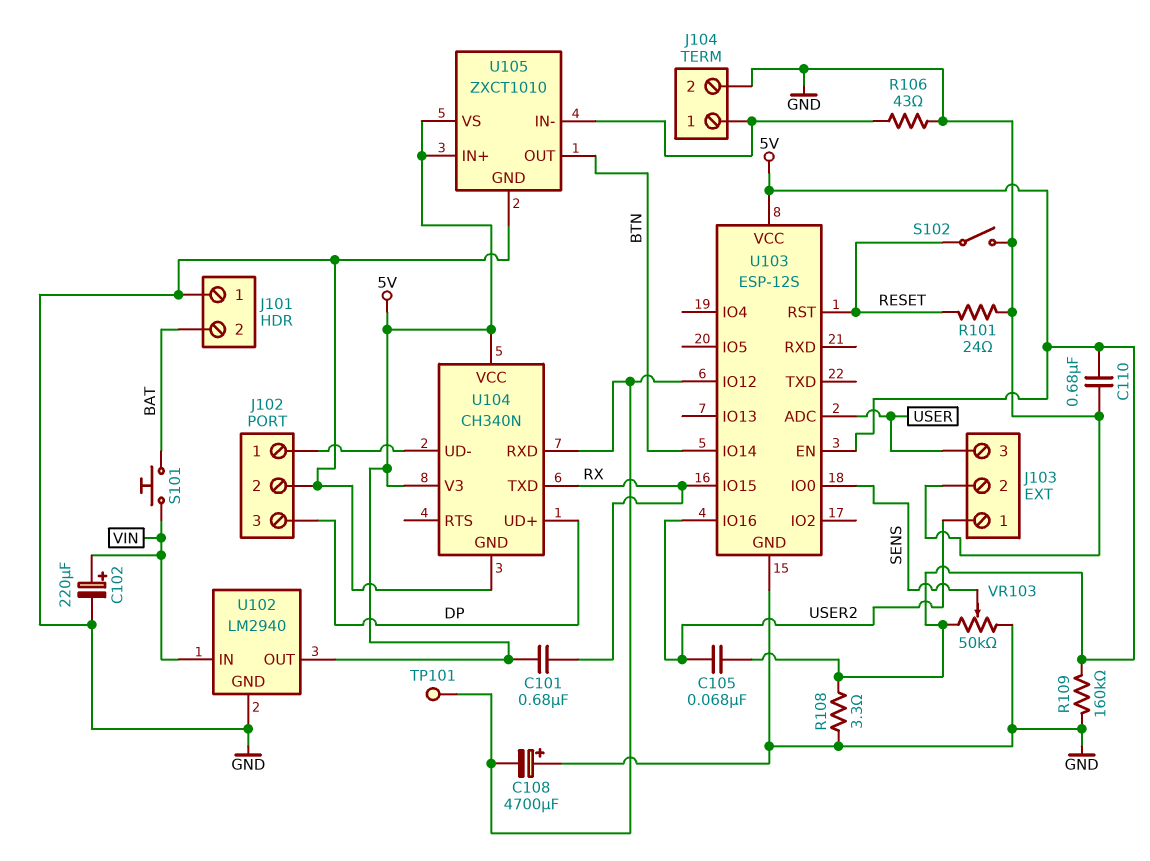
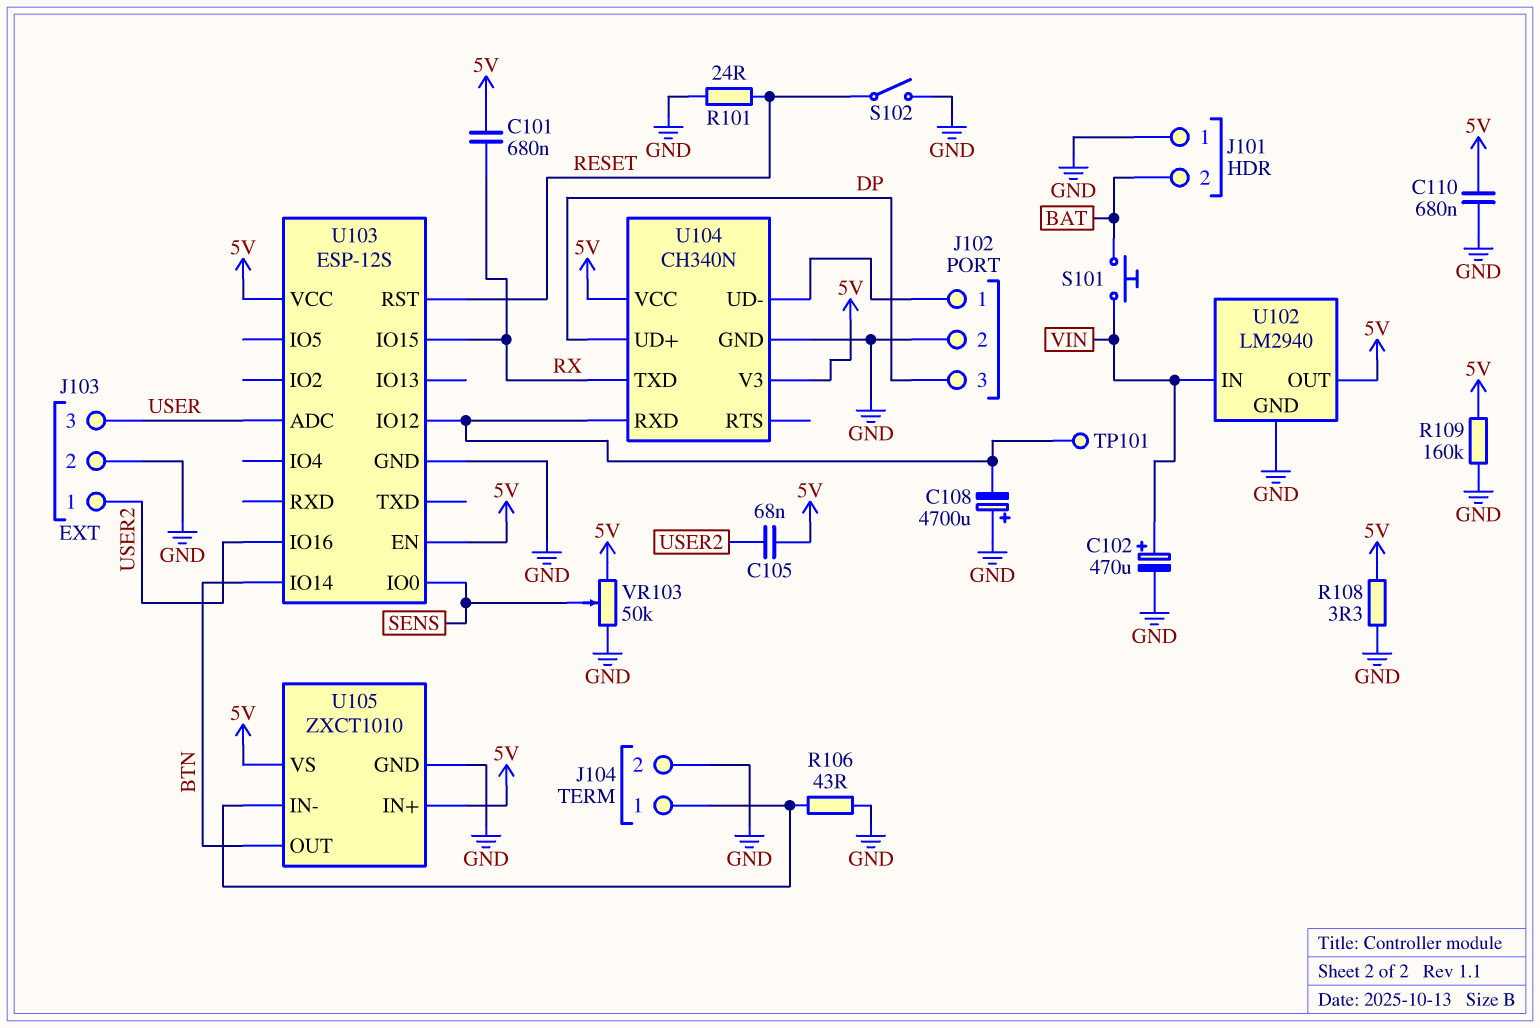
C102: 220uF (plus VIN, minus GND) -> 470uF (plus VIN, minus GND)

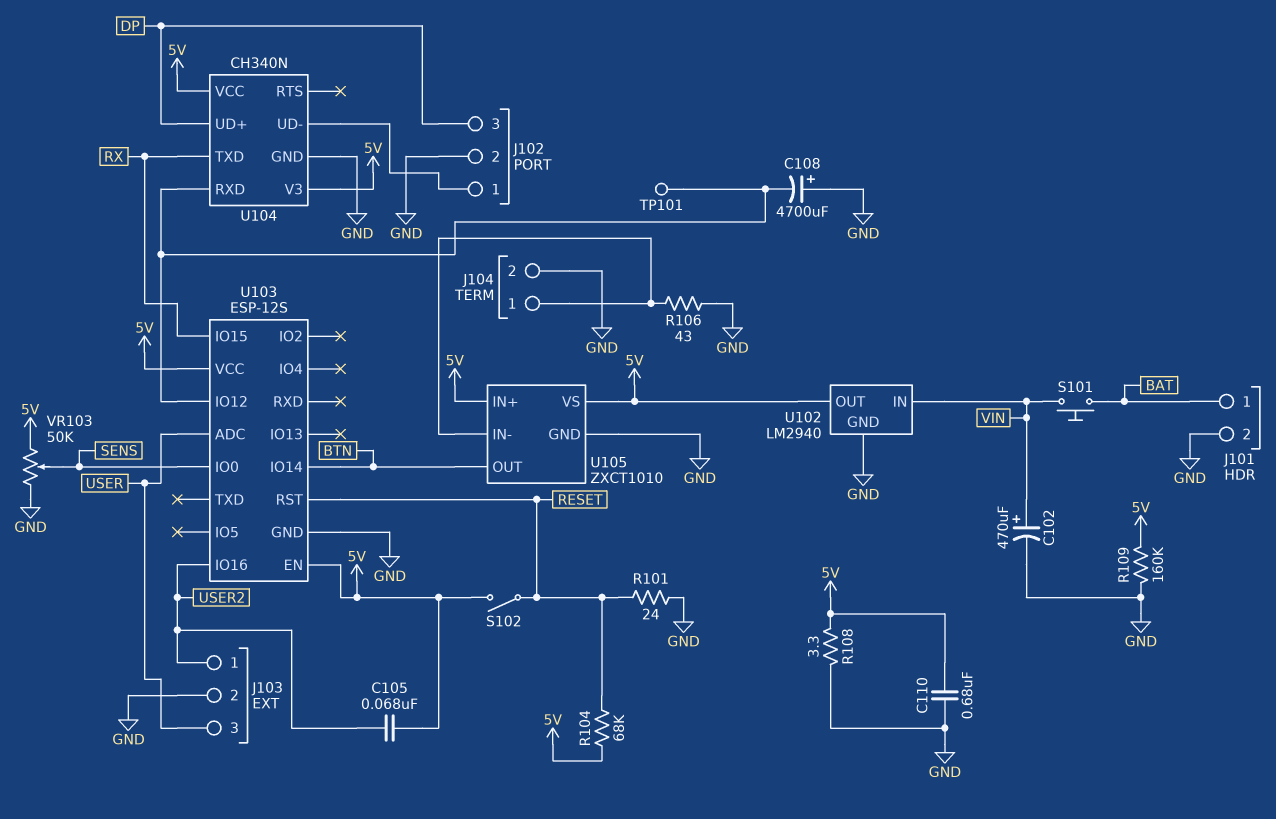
C101: 680nF (5V, RX) -> none
J101 pin 1: GND -> BAT
J101 pin 2: BAT -> GND
R104: none -> 68k (5V, RESET)
S102: switch (GND, RESET) -> switch (5V, RESET)

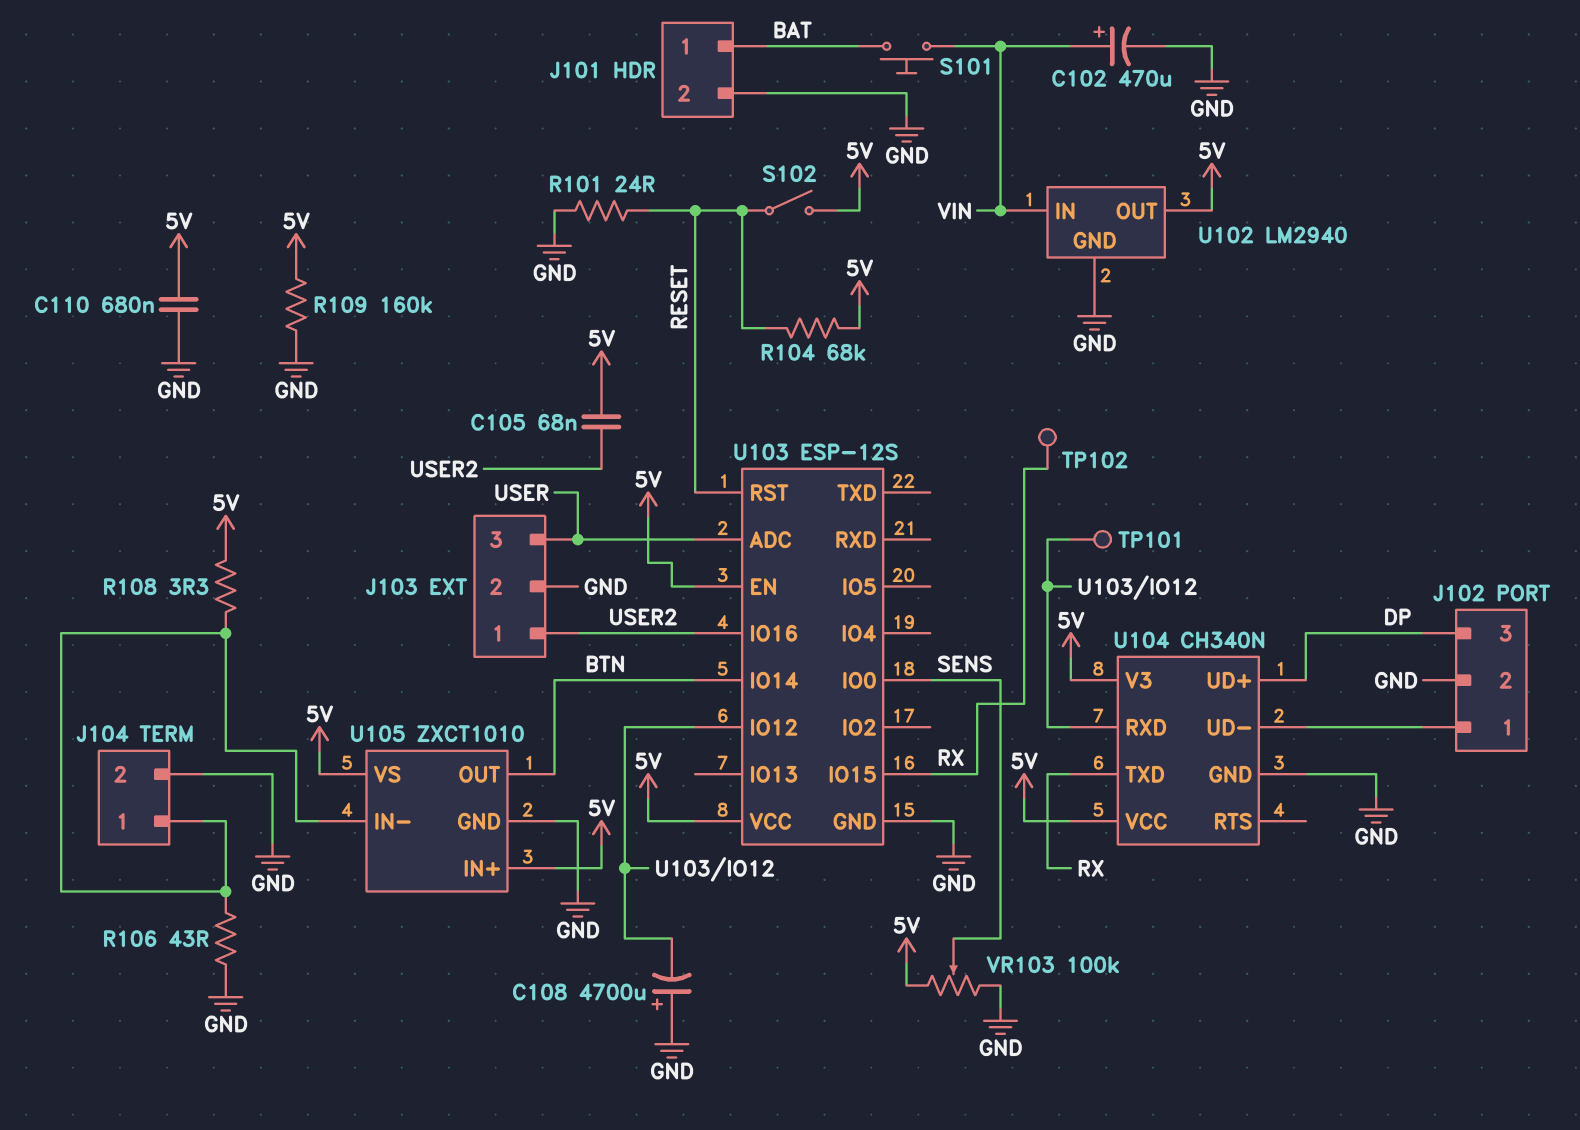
R108: 3.3 (5V, GND) -> 3.3 (5V, J104/1)
TP102: none -> test point (RX)
VR103: 50k (5V, GND, wiper SENS) -> 100k (5V, GND, wiper SENS)

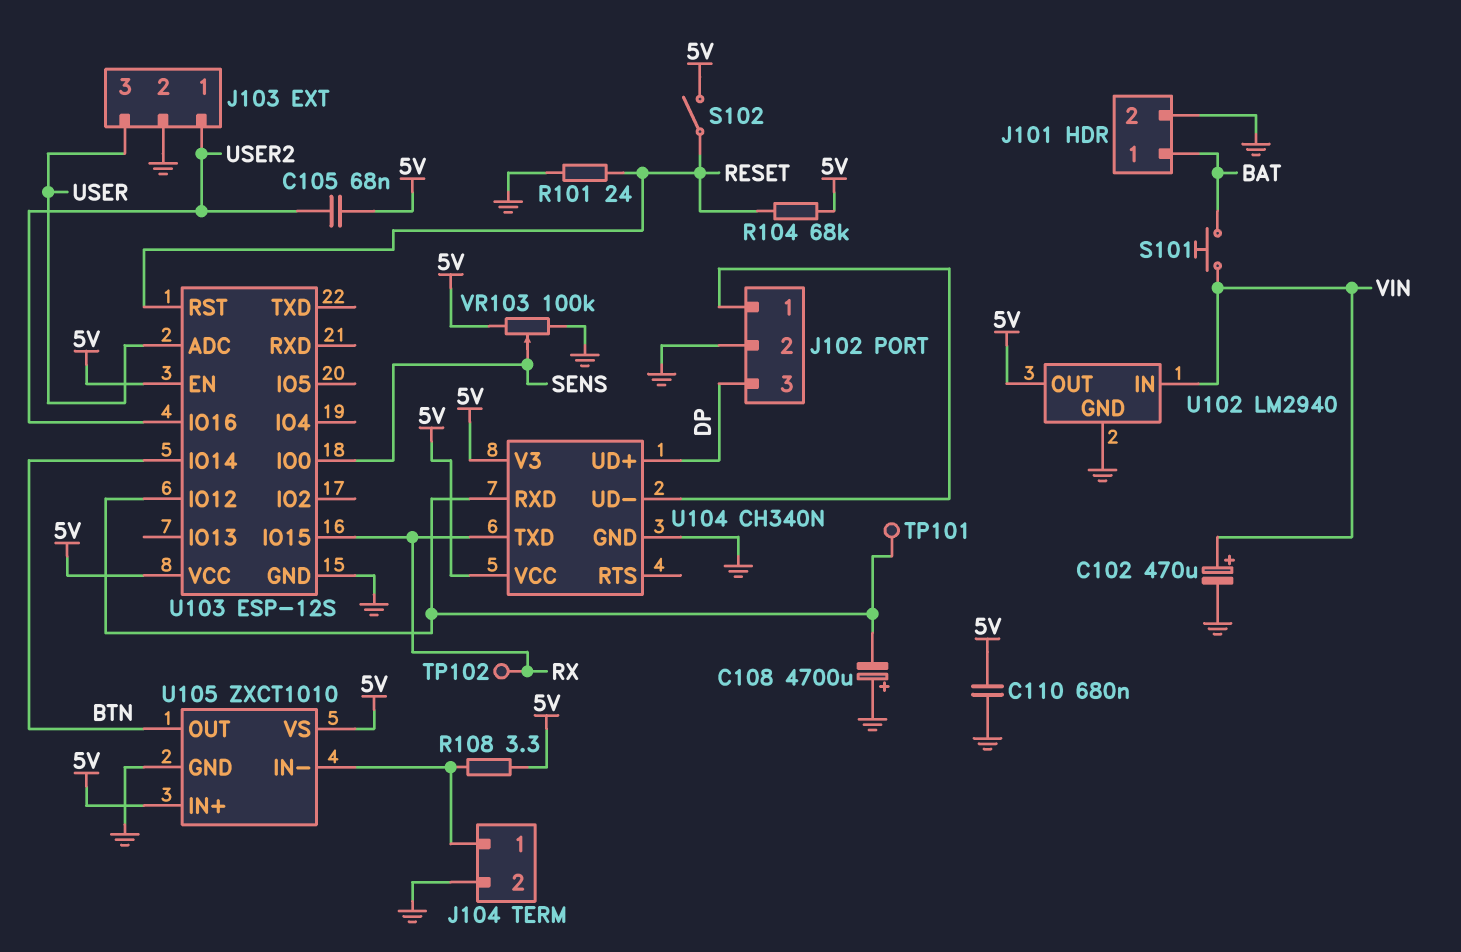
R106: 43 (GND, J104/1) -> none
R109: 160k (5V, GND) -> none

